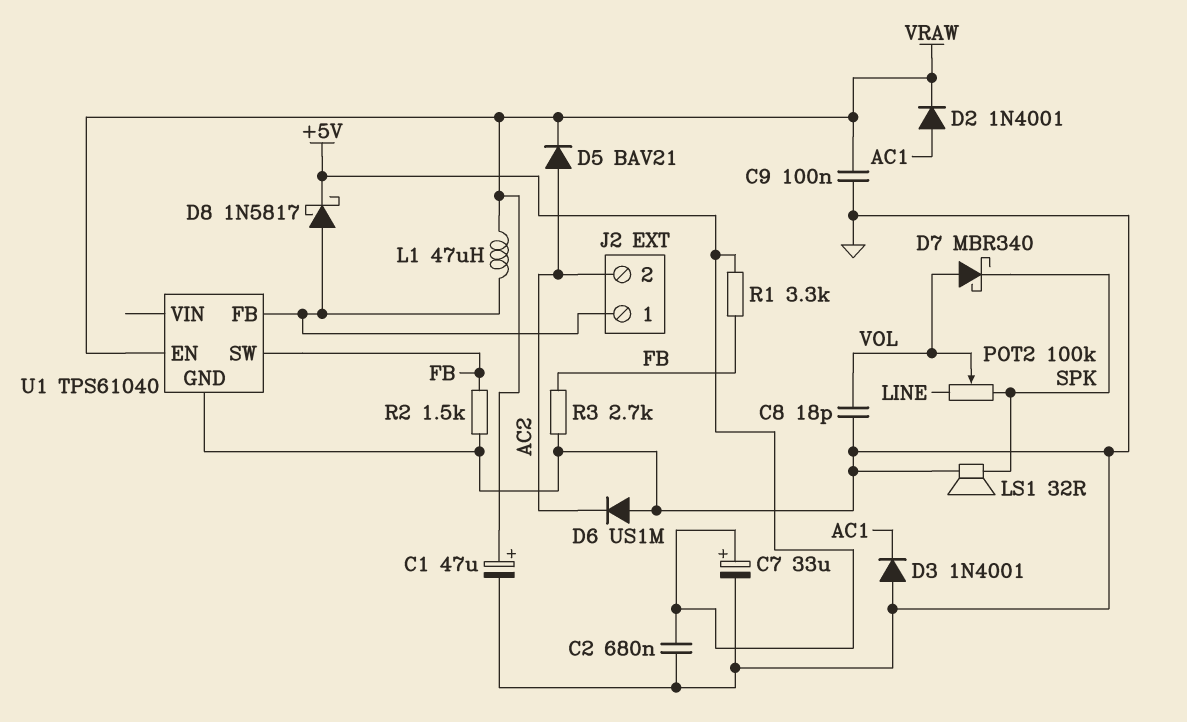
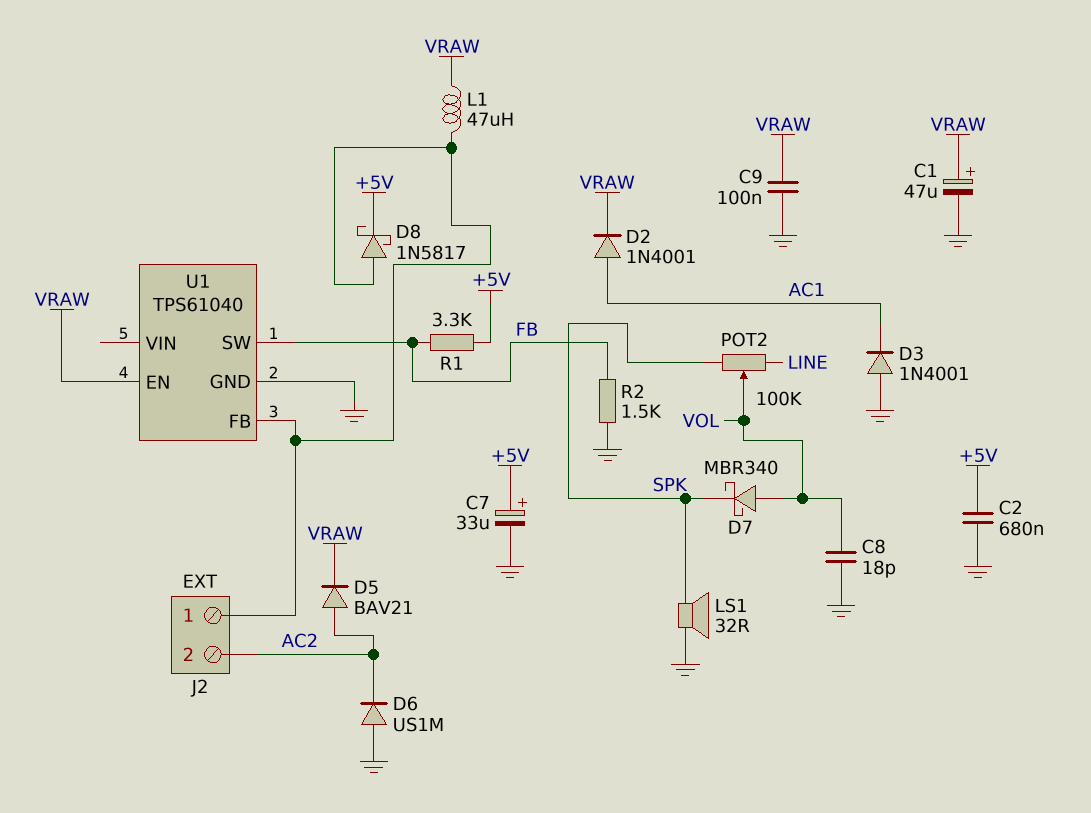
R3: 2.7k (FB, GND) -> none

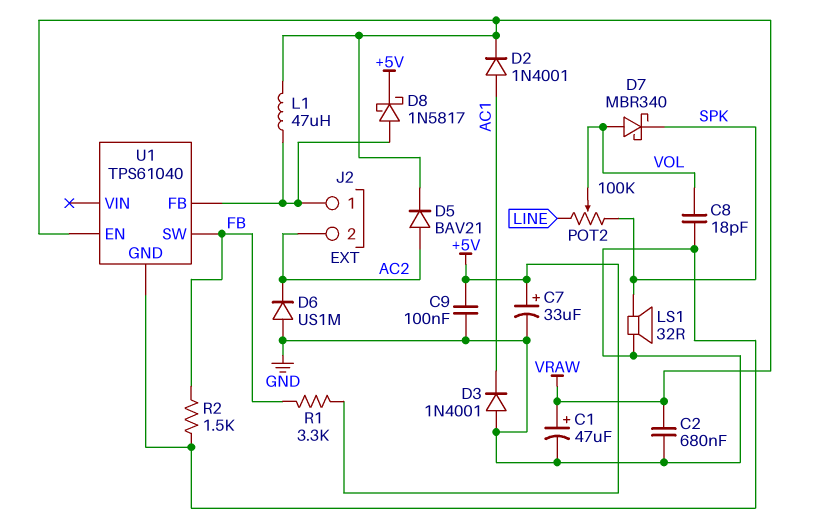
C2: 680nF (+5V, GND) -> 680nF (GND, VRAW)
C9: 100nF (GND, VRAW) -> 100nF (+5V, GND)

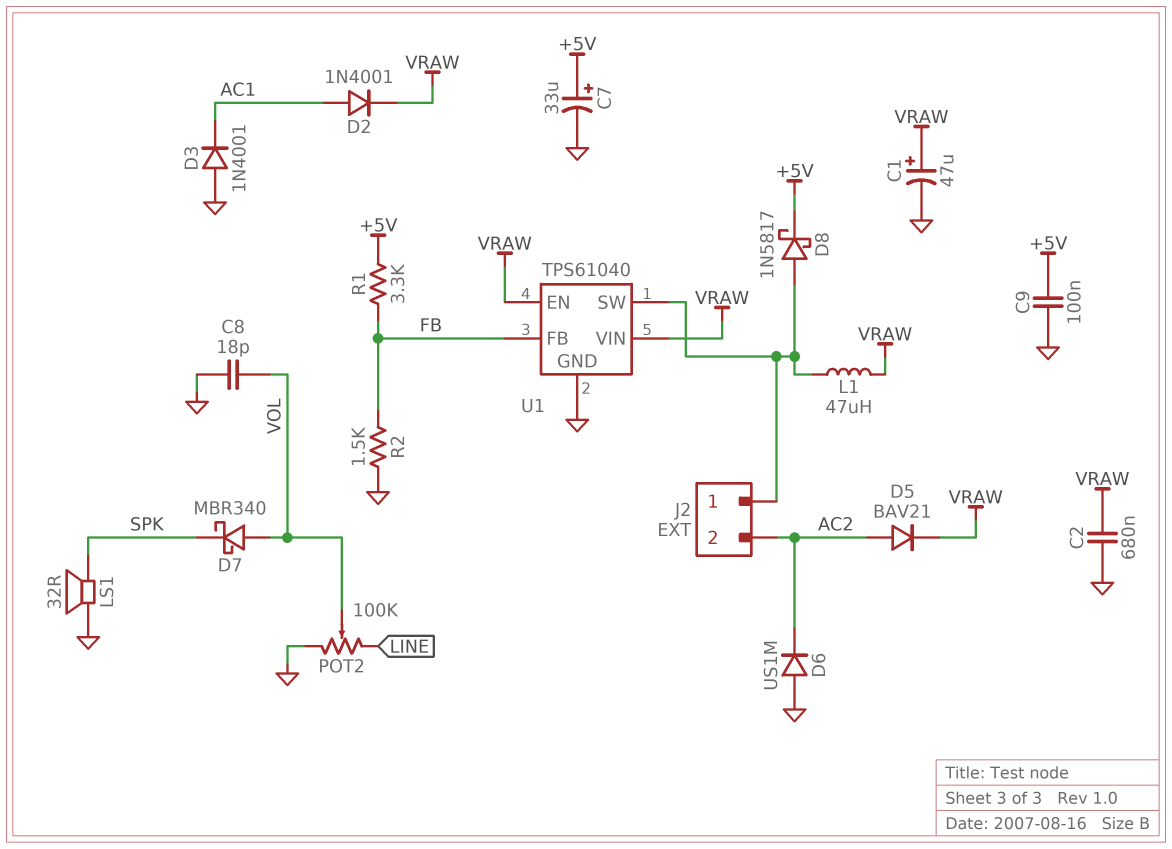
POT2: 100k (LINE, SPK, wiper VOL) -> 100k (GND, LINE, wiper VOL)
U1 pin FB: J2/1 -> FB
U1 pin SW: FB -> J2/1
U1 pin VIN: none -> VRAW

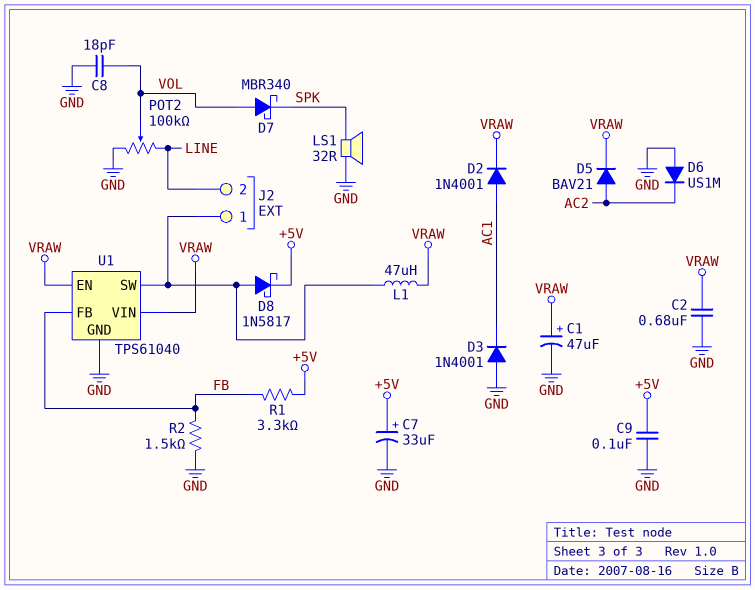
J2 pin 2: AC2 -> LINE

